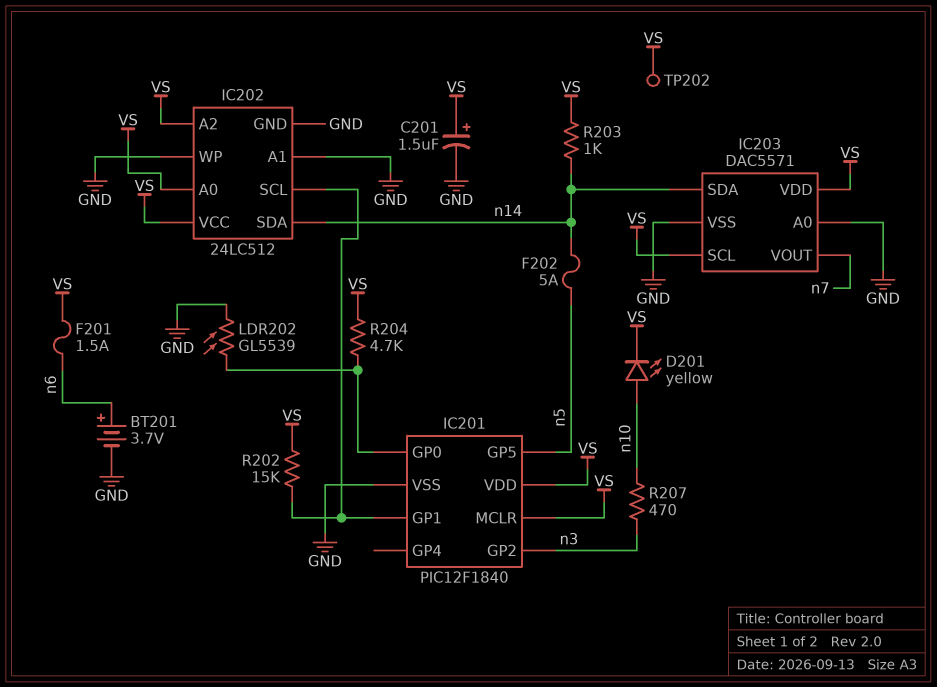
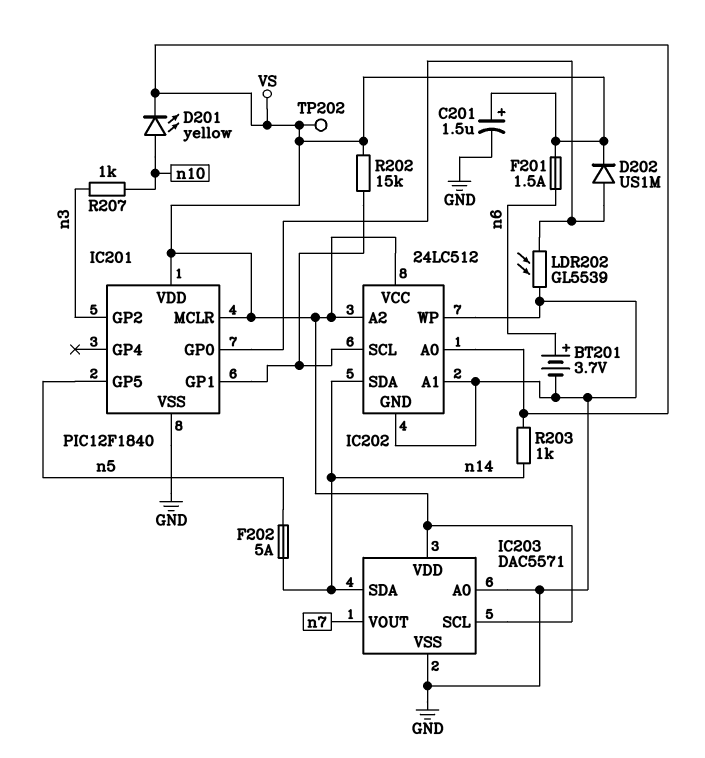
D202: none -> diode US1M (A IC201/GP0, K VS)
R204: 4.7k (IC201/GP0, VS) -> none
R207: 470 (n3, n10) -> 1k (n3, n10)

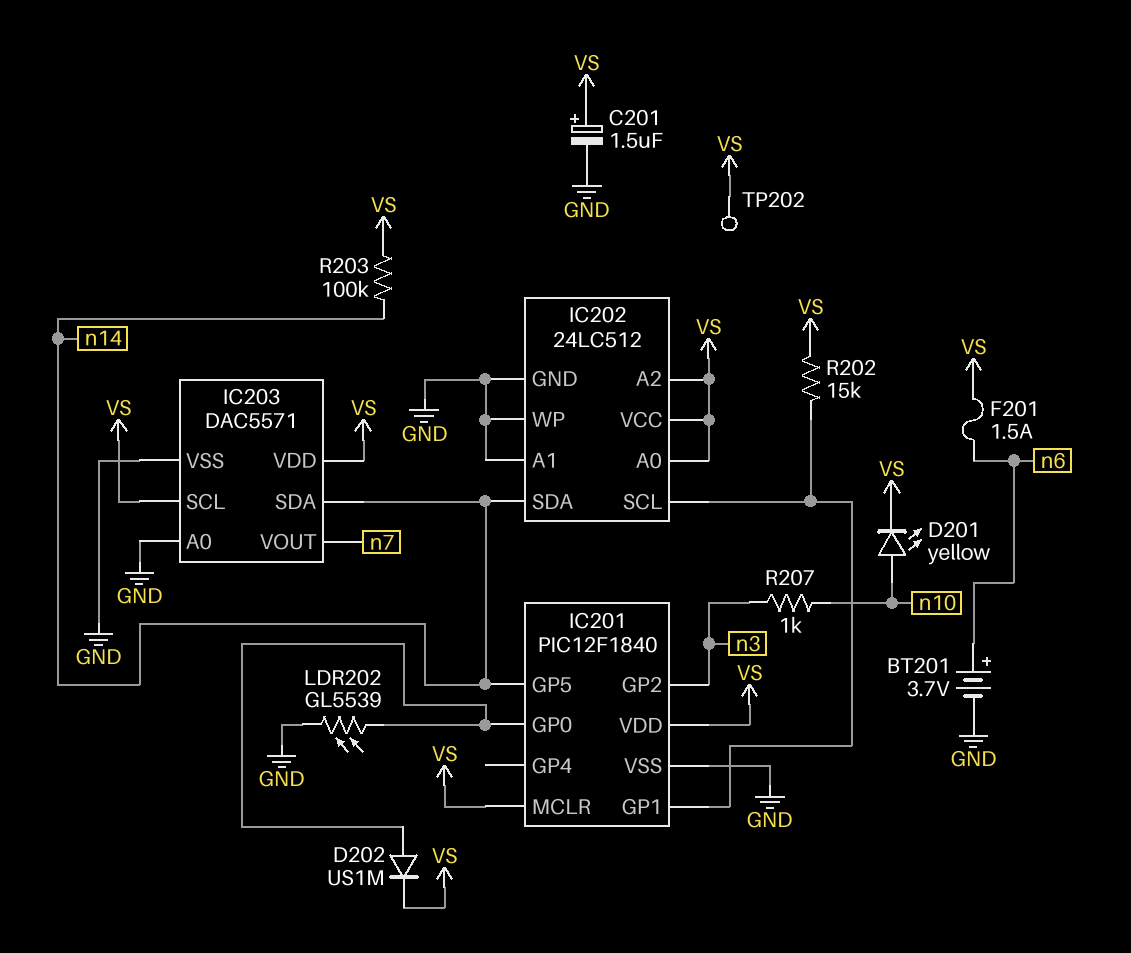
F202: 5A (n5, n14) -> none
IC201 pin GP5: n5 -> n14
R203: 1k (VS, n14) -> 100k (VS, n14)

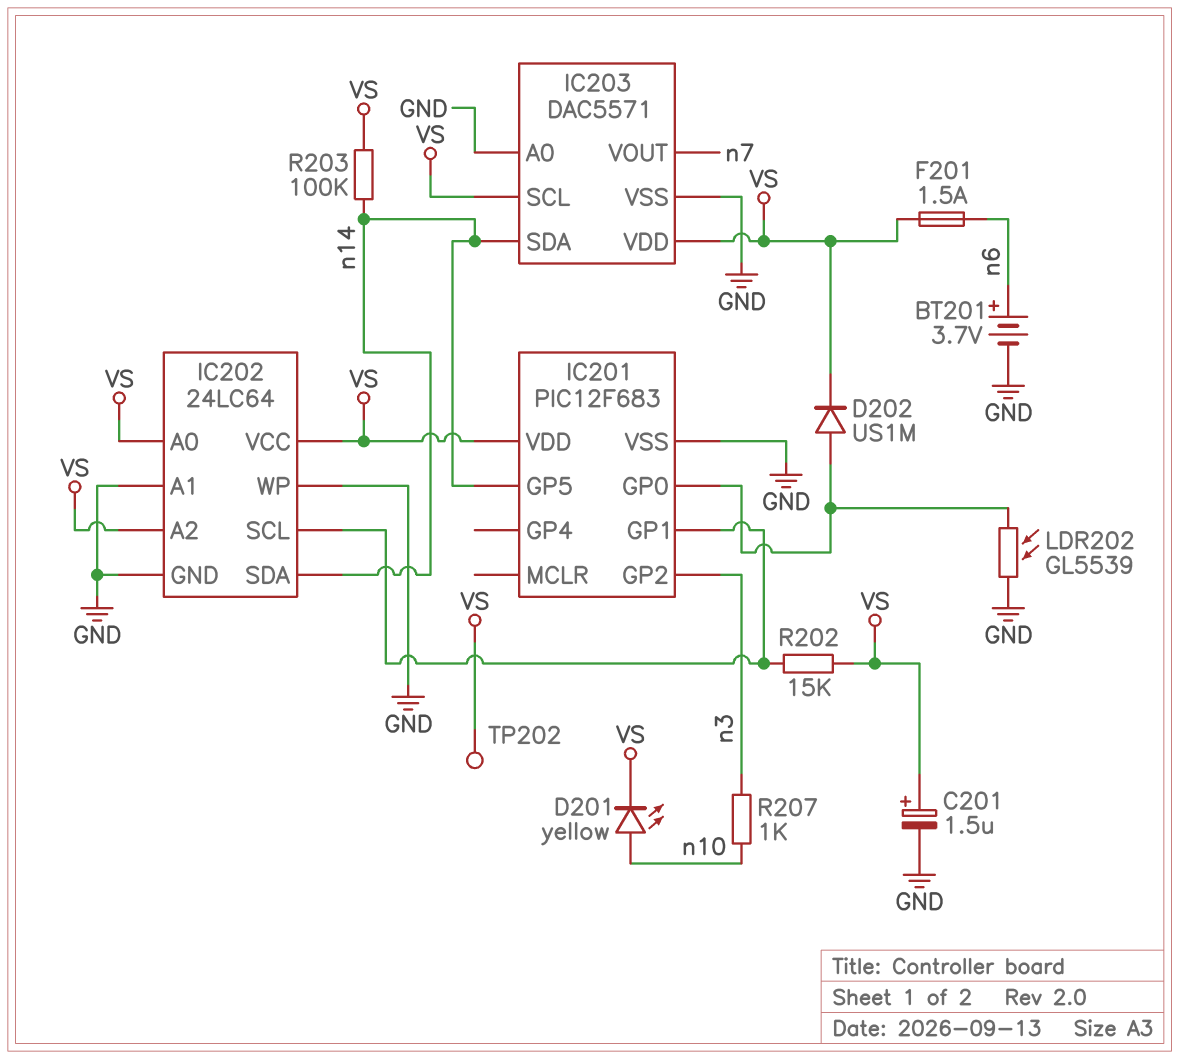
IC201: PIC12F1840 -> PIC12F683
IC201 pin MCLR: VS -> none
IC202: 24LC512 -> 24LC64

